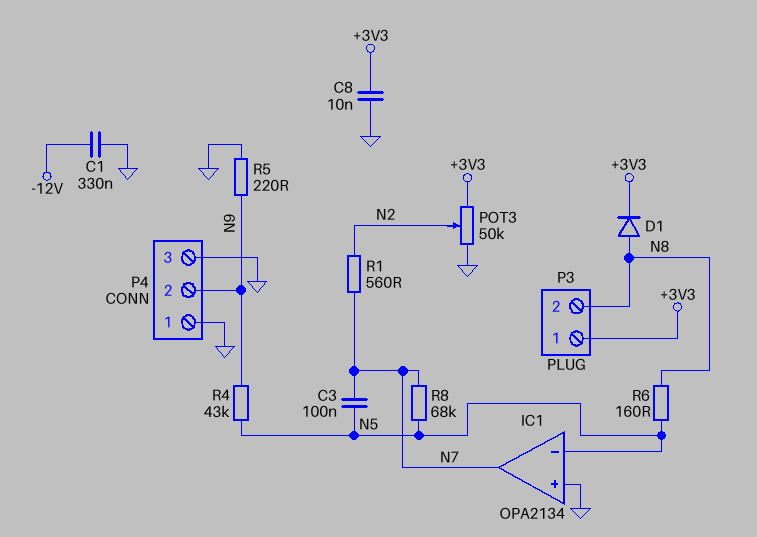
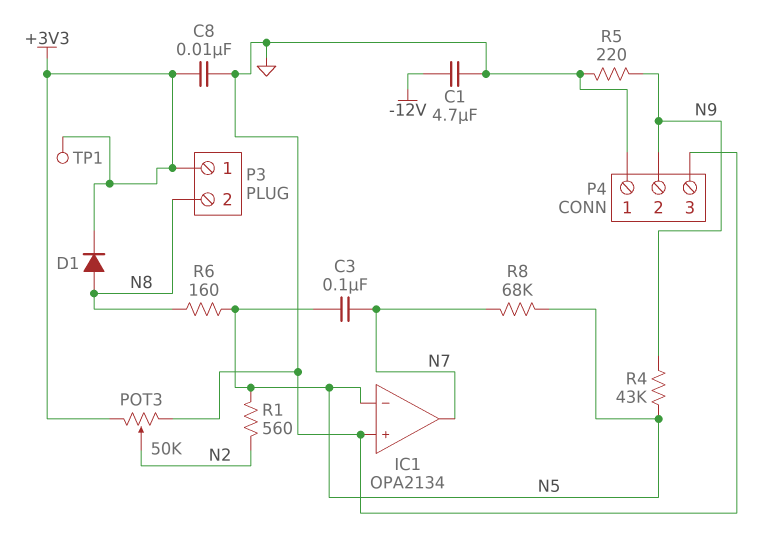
C1: 330nF (-12V, GND) -> 4.7uF (-12V, GND)
R1: 560 (N2, N7) -> 560 (N2, N5)
TP1: none -> test point (+3V3)

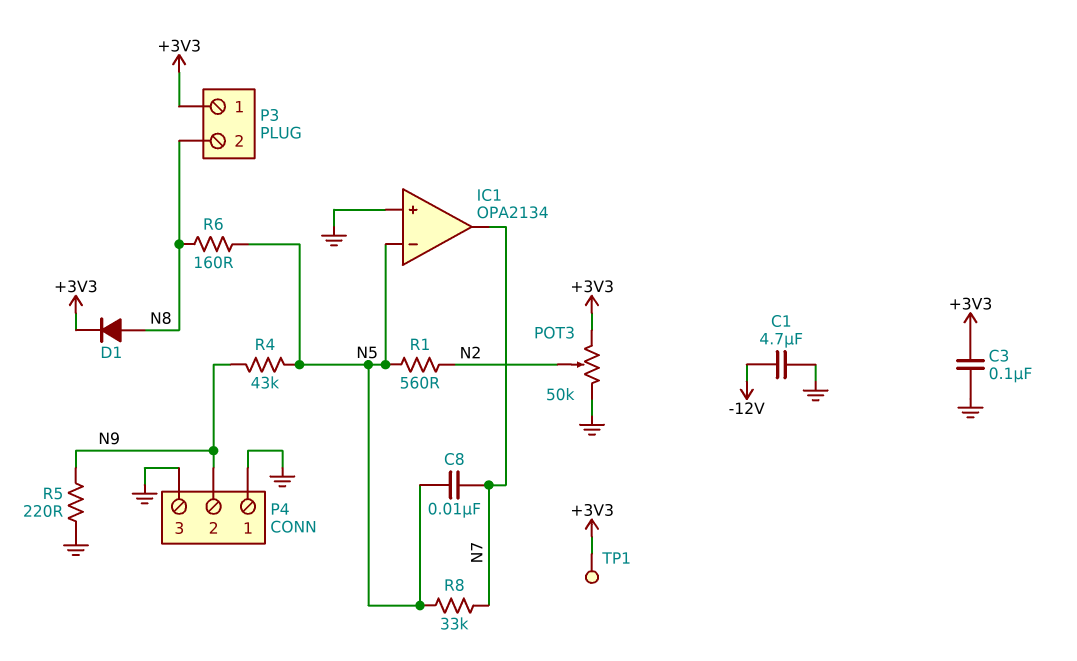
C3: 100nF (N5, N7) -> 100nF (+3V3, GND)
C8: 10nF (+3V3, GND) -> 10nF (N5, N7)
R8: 68k (N5, N7) -> 33k (N5, N7)

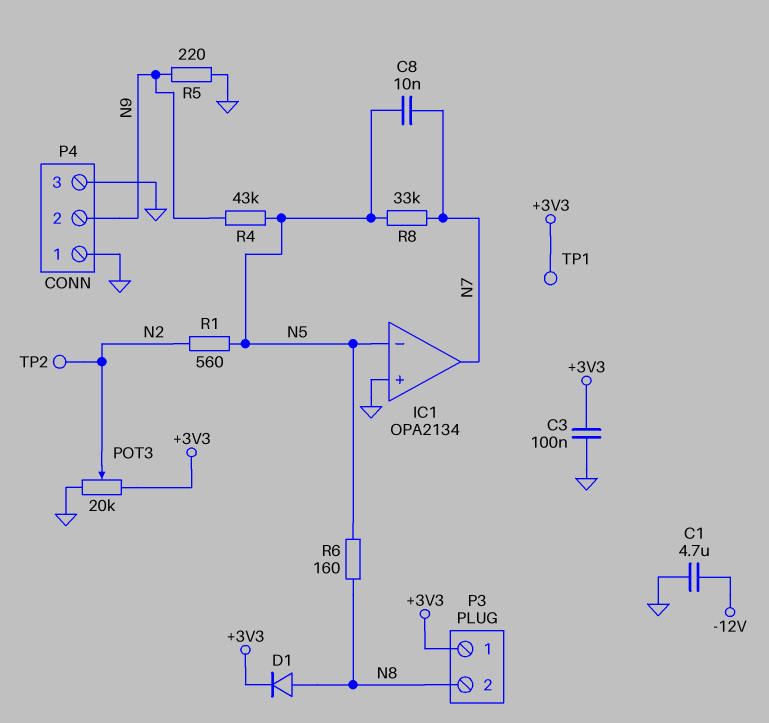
POT3: 50k (+3V3, GND, wiper N2) -> 20k (+3V3, GND, wiper N2)
TP2: none -> test point (N2)

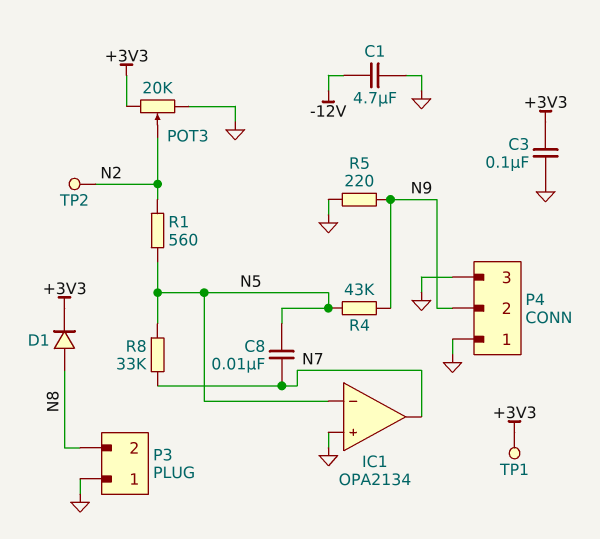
P3 pin 1: +3V3 -> GND
R6: 160 (N5, N8) -> none

